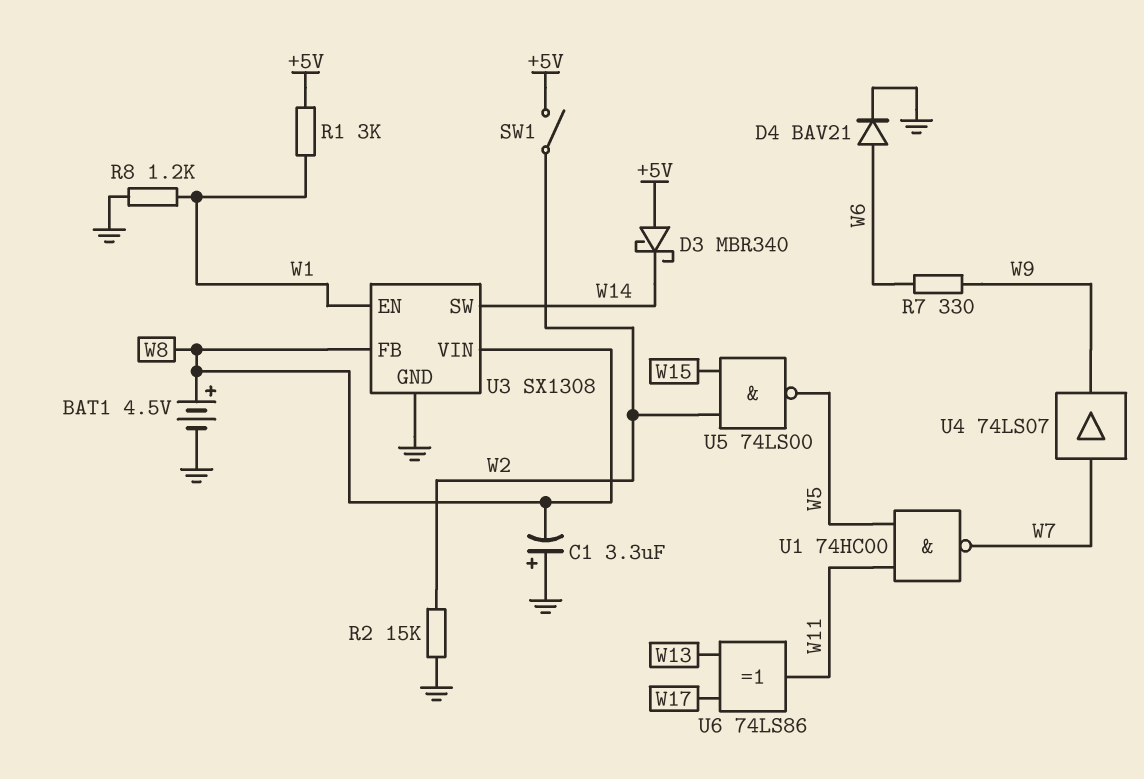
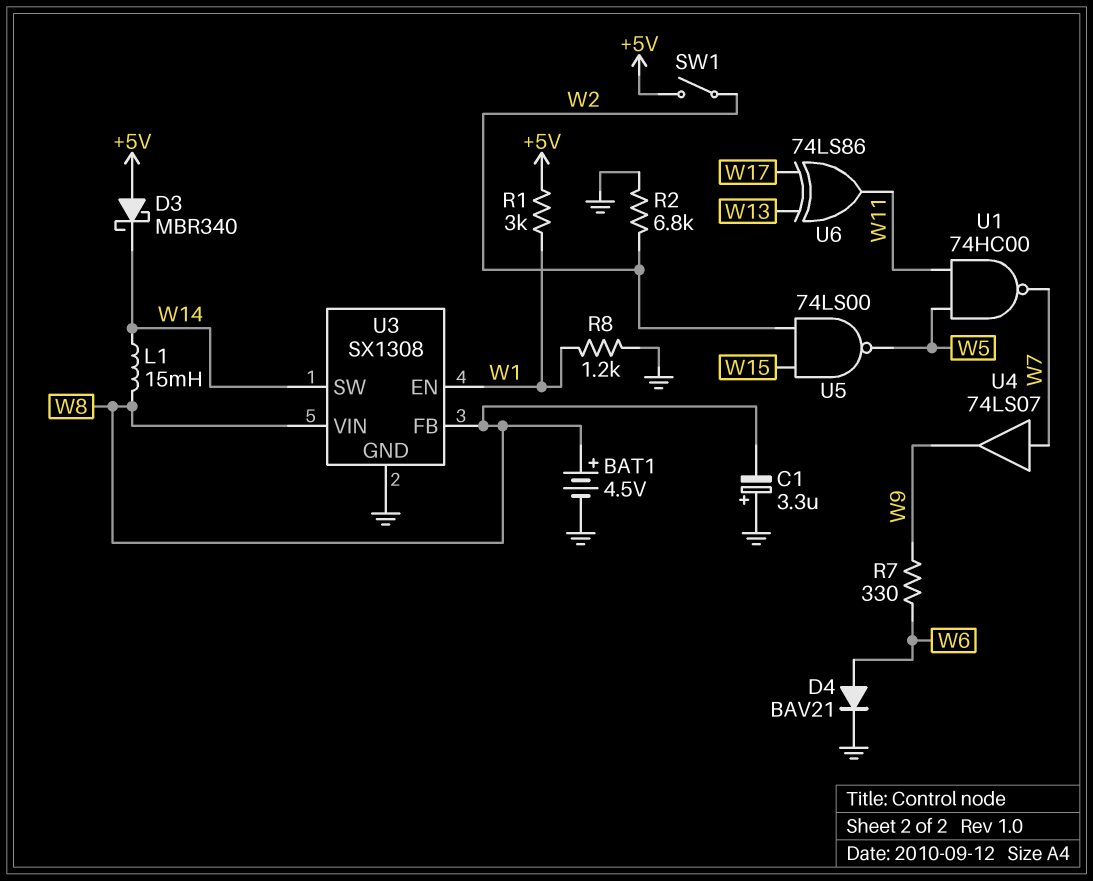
L1: none -> 15mH (W8, W14)
R2: 15k (GND, W2) -> 6.8k (GND, W2)

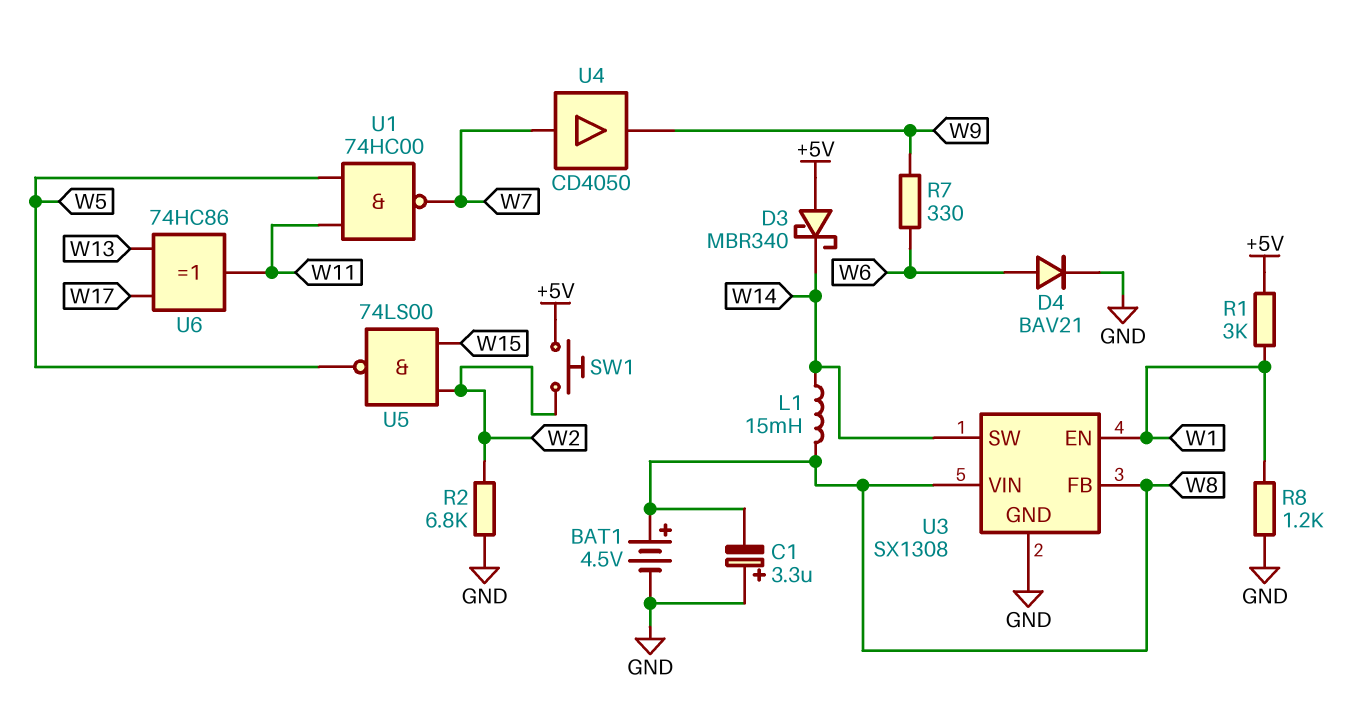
SW1: switch (+5V, W2) -> button (+5V, W2)
U4: buffer 74LS07 (in W7, out W9) -> buffer CD4050 (in W7, out W9)
U6: XOR 74LS86 (in W13, in W17, out W11) -> XOR 74HC86 (in W13, in W17, out W11)

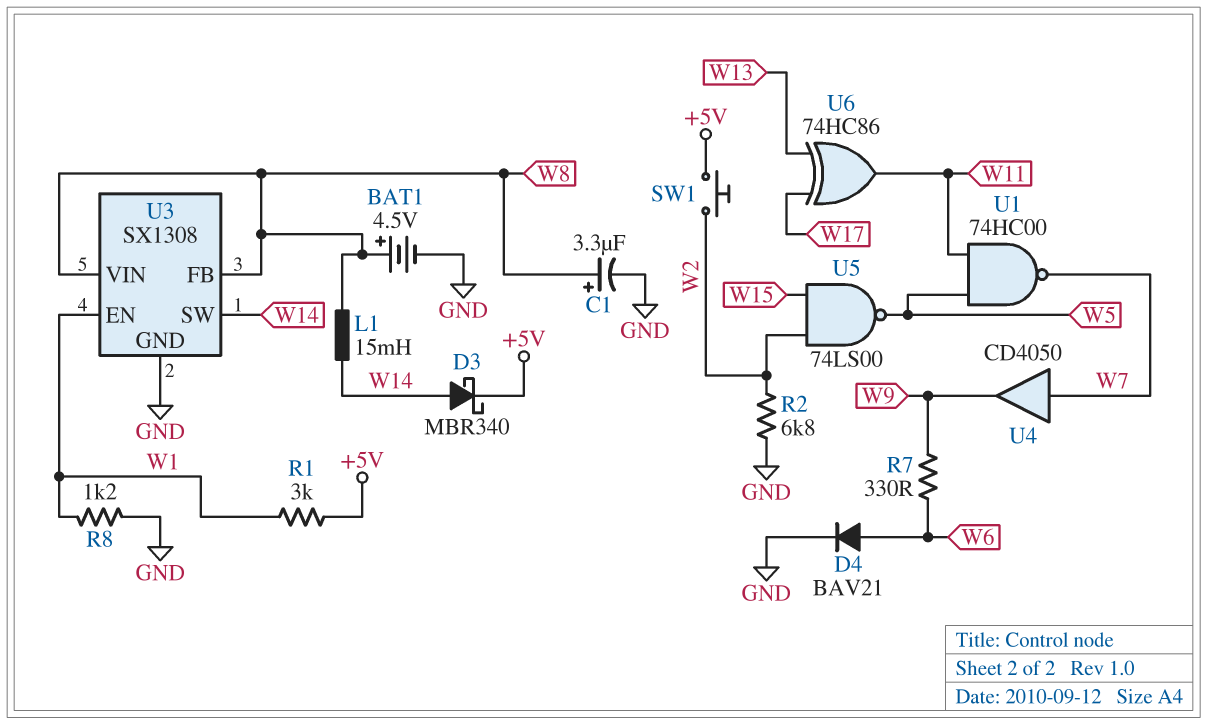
C1: 3.3uF (plus GND, minus W8) -> 3.3uF (plus W8, minus GND)
D3: schottky MBR340 (A +5V, K W14) -> schottky MBR340 (A W14, K +5V)

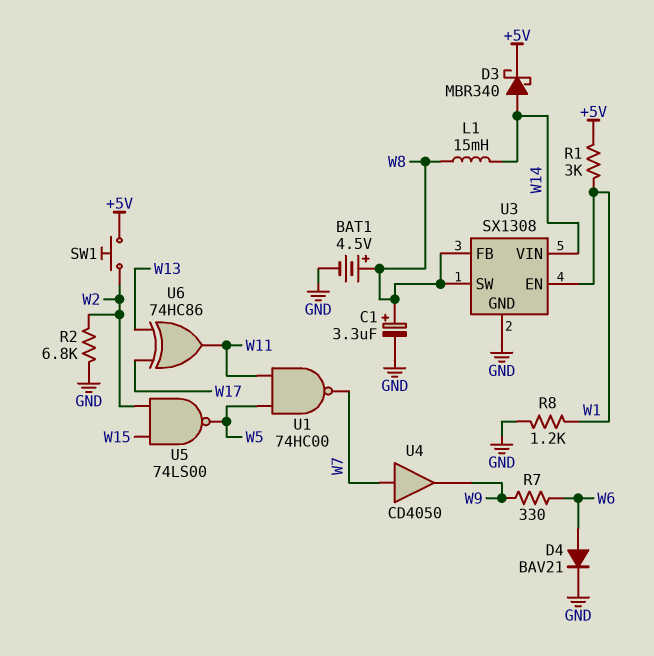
U3 pin SW: W14 -> W8
U3 pin VIN: W8 -> W14

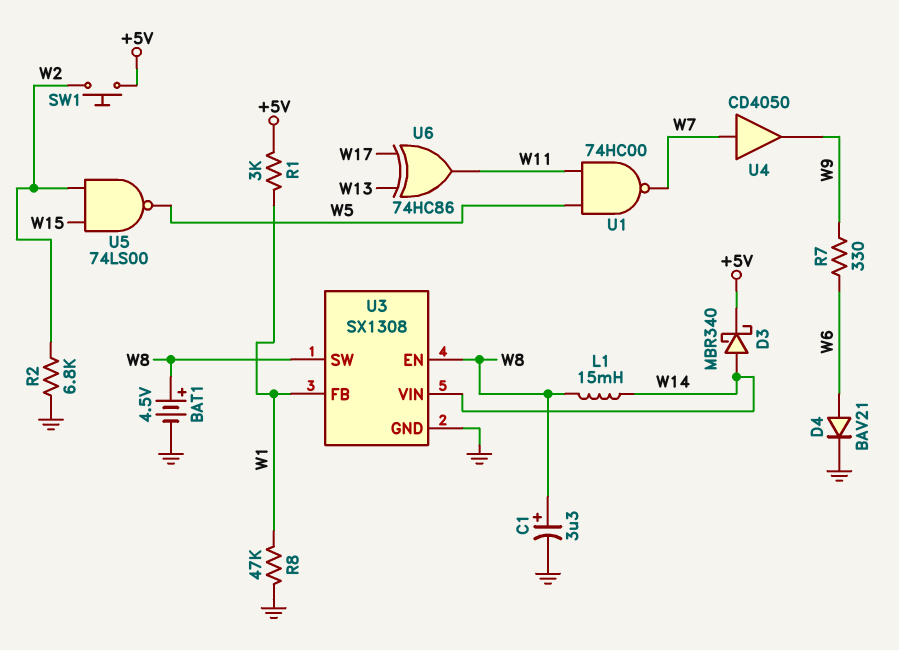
R8: 1.2k (GND, W1) -> 47k (GND, W1)
U3 pin EN: W1 -> W8
U3 pin FB: W8 -> W1

